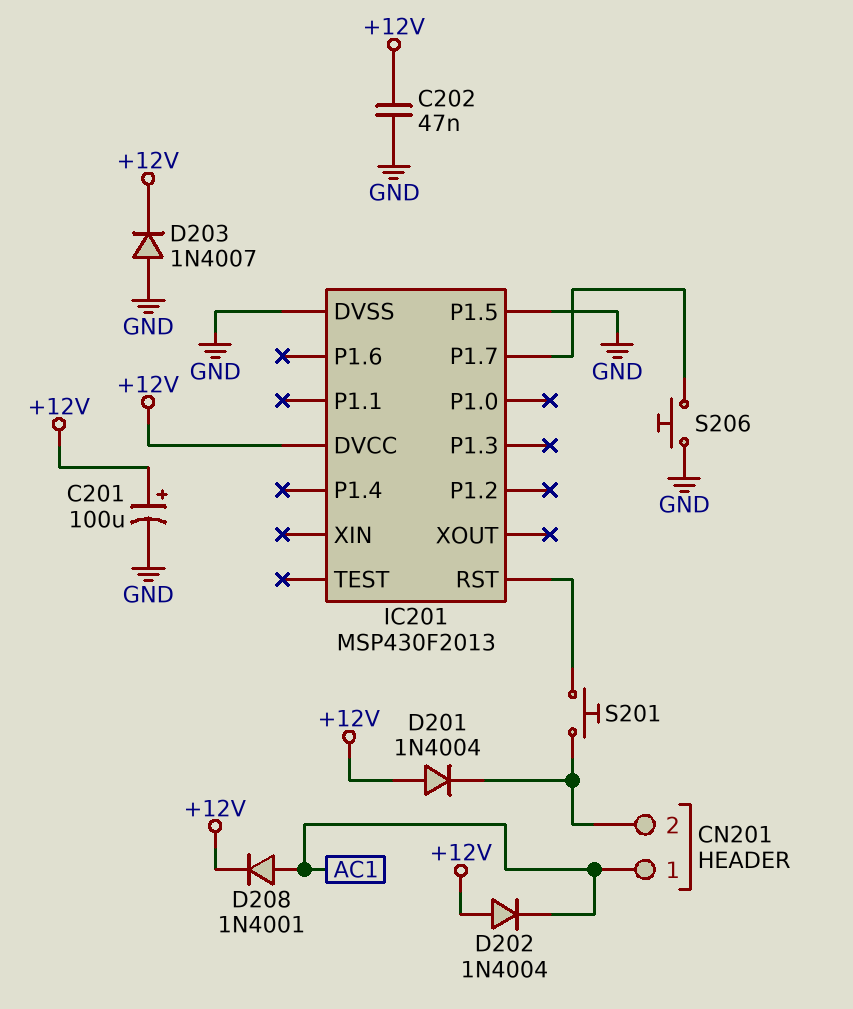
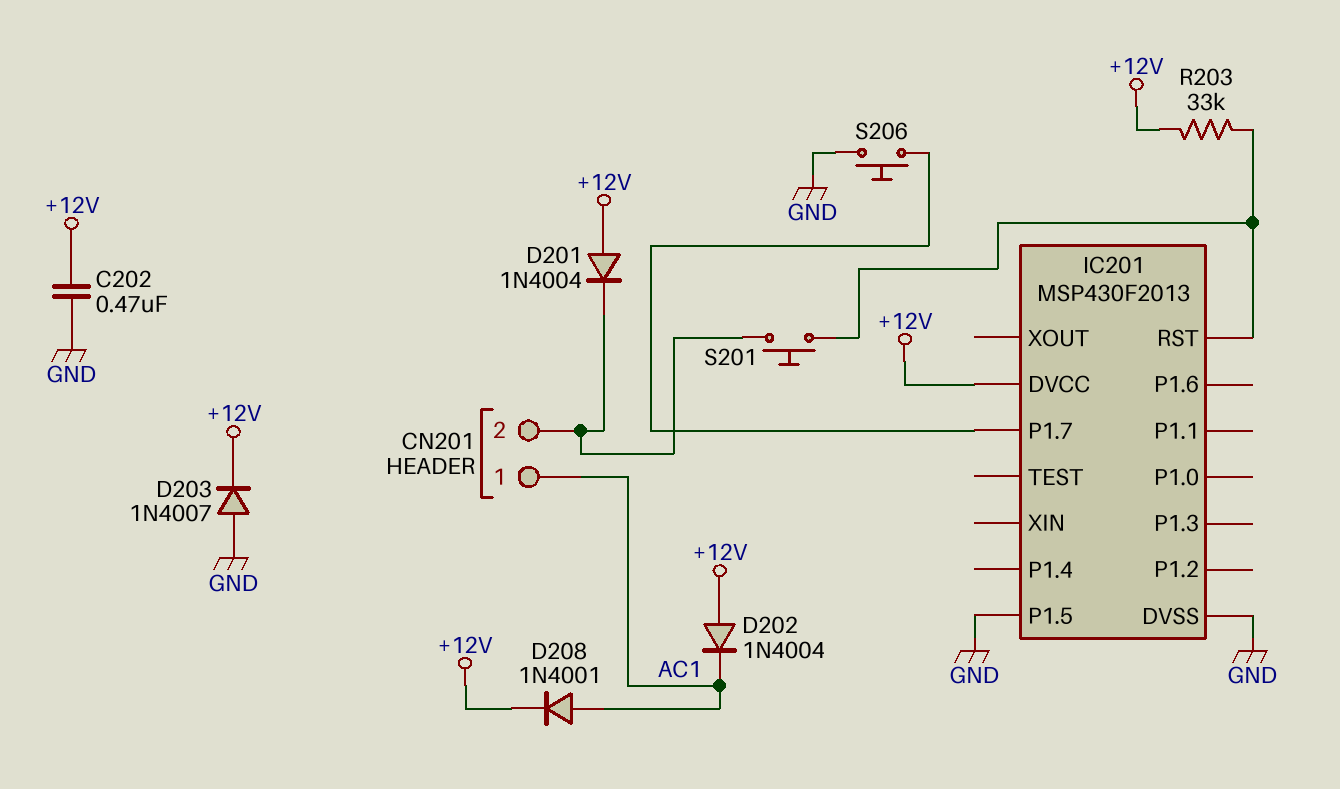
C201: 100uF (plus +12V, minus GND) -> none
C202: 47nF (+12V, GND) -> 470nF (+12V, GND)
R203: none -> 33k (+12V, IC201/RST)

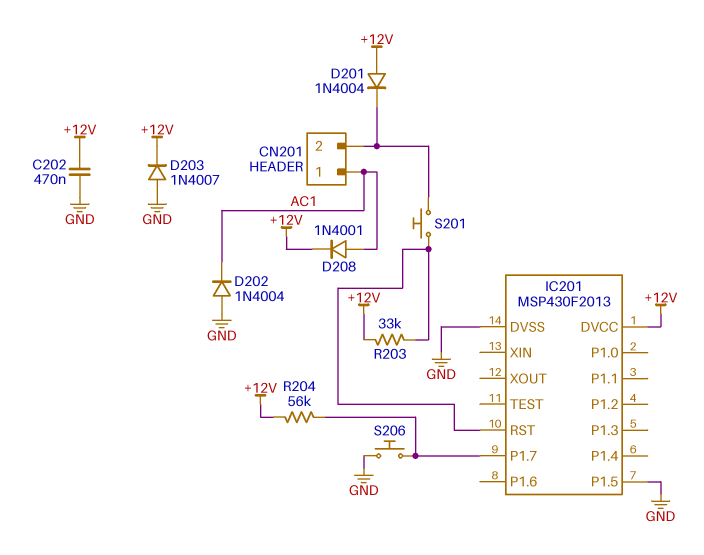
D202: diode 1N4004 (A +12V, K AC1) -> diode 1N4004 (A GND, K AC1)
R204: none -> 56k (+12V, IC201/P1.7)

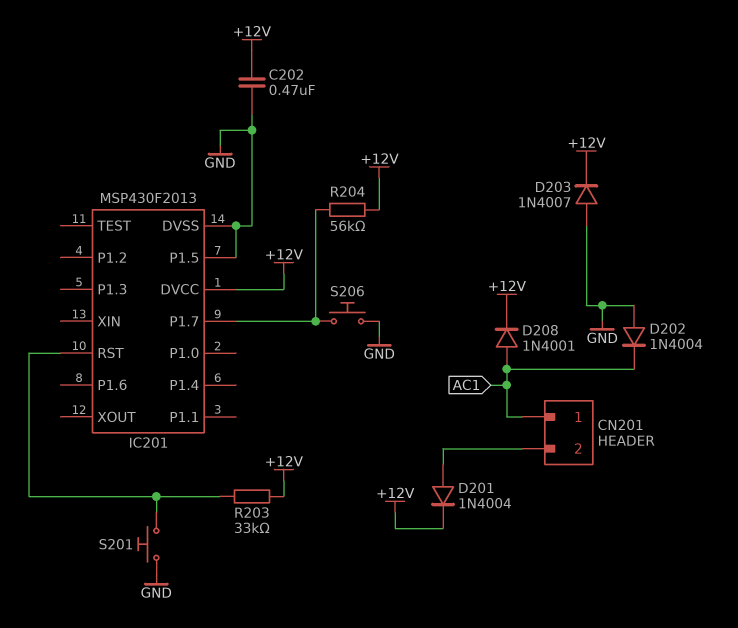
D201: diode 1N4004 (A +12V, K CN201/2) -> diode 1N4004 (A CN201/2, K +12V)
S201: button (CN201/2, IC201/RST) -> button (GND, IC201/RST)

